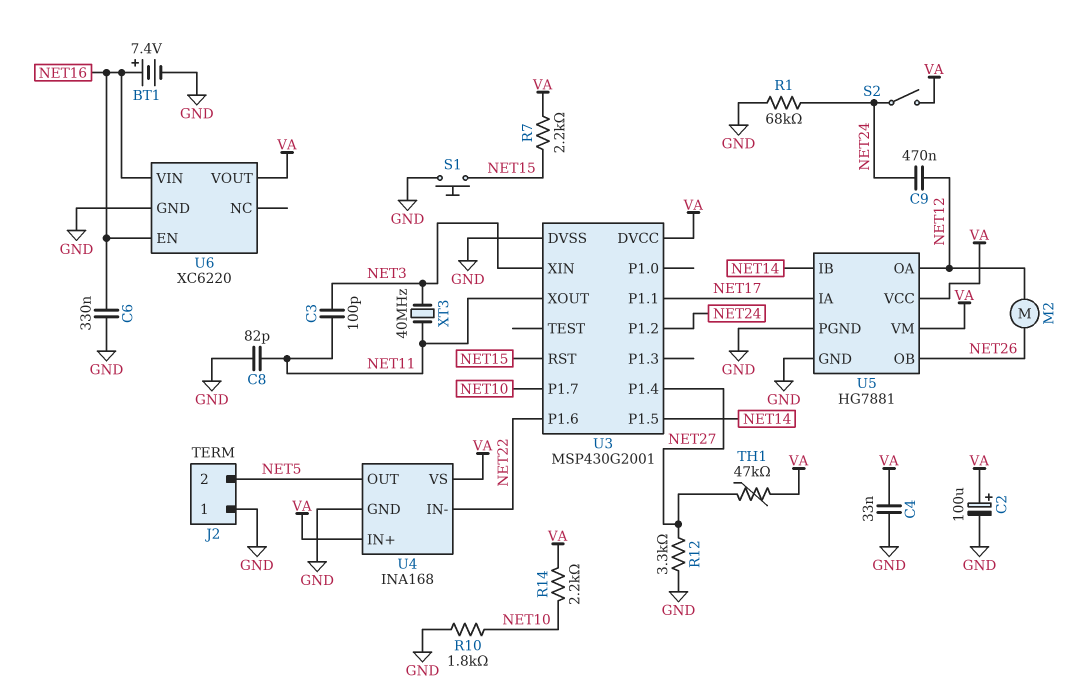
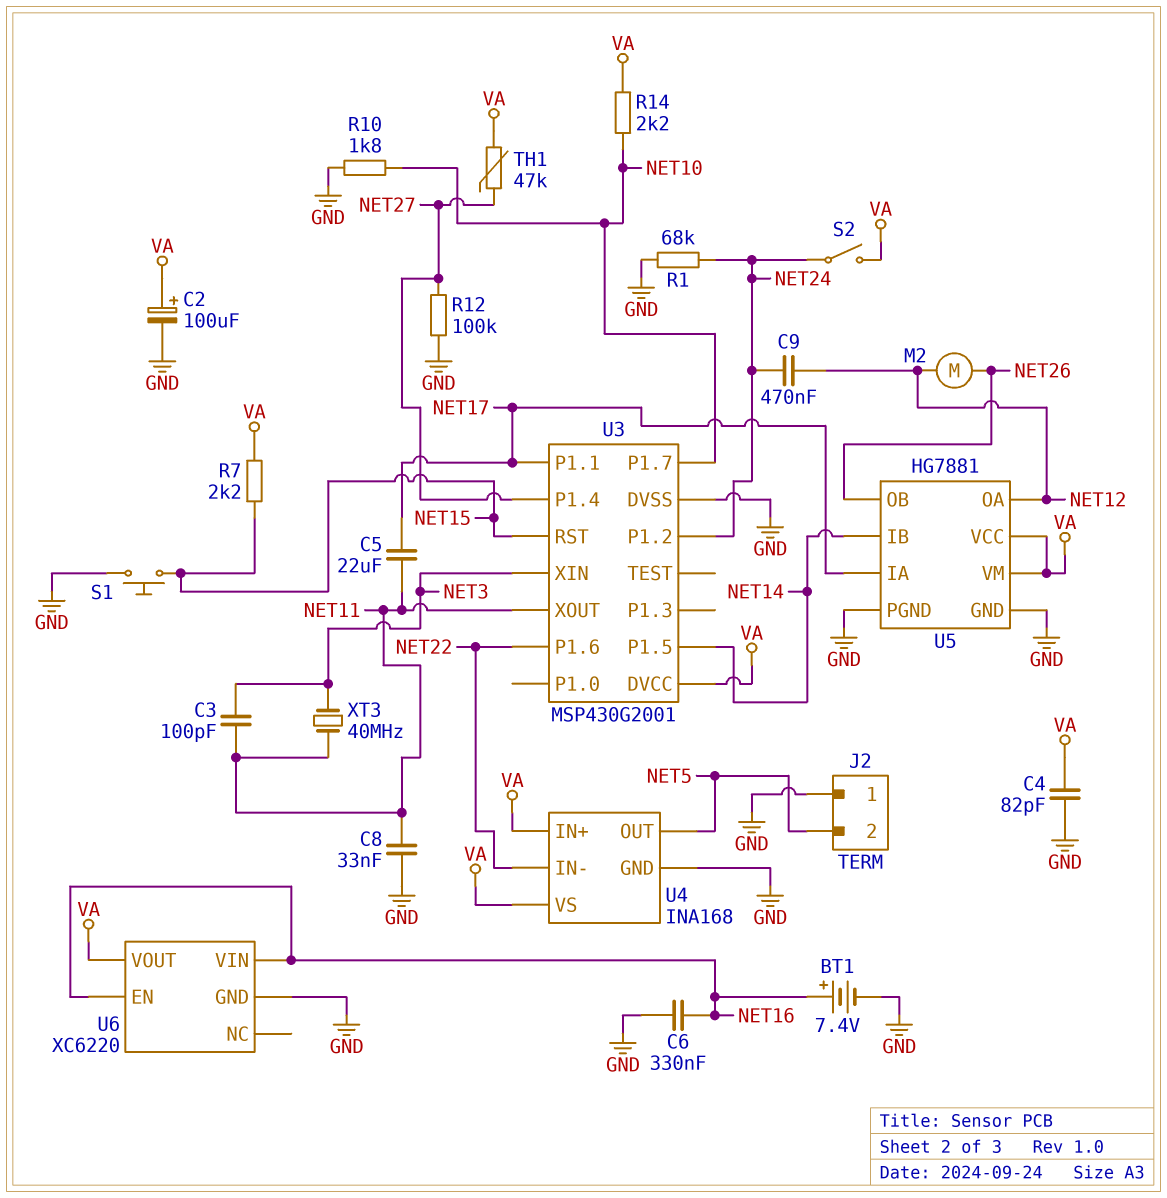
C4: 33nF (GND, VA) -> 82pF (GND, VA)
C5: none -> 22uF (NET11, NET17)
C8: 82pF (GND, NET11) -> 33nF (GND, NET11)
R12: 3.3k (GND, NET27) -> 100k (GND, NET27)

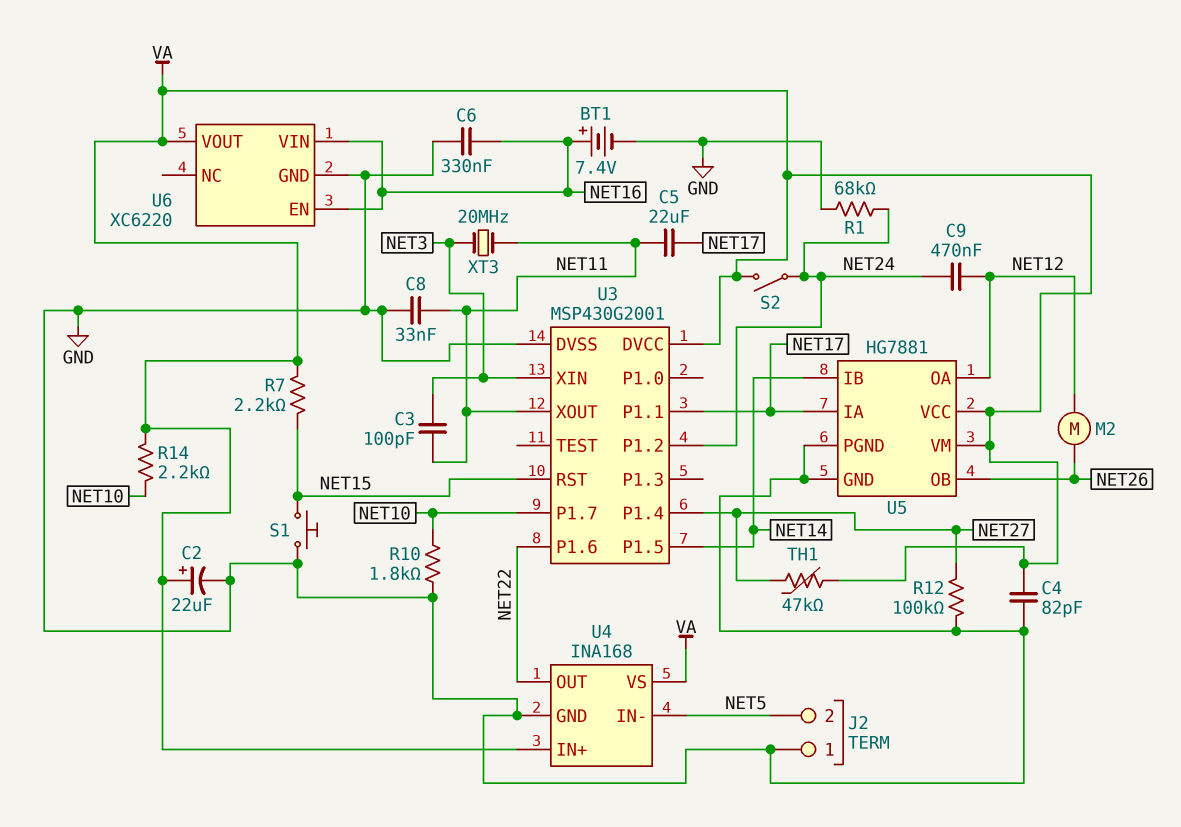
C2: 100uF (plus VA, minus GND) -> 22uF (plus VA, minus GND)
U4 pin IN-: NET22 -> NET5
U4 pin OUT: NET5 -> NET22
XT3: 40MHz (NET3, NET11) -> 20MHz (NET3, NET11)

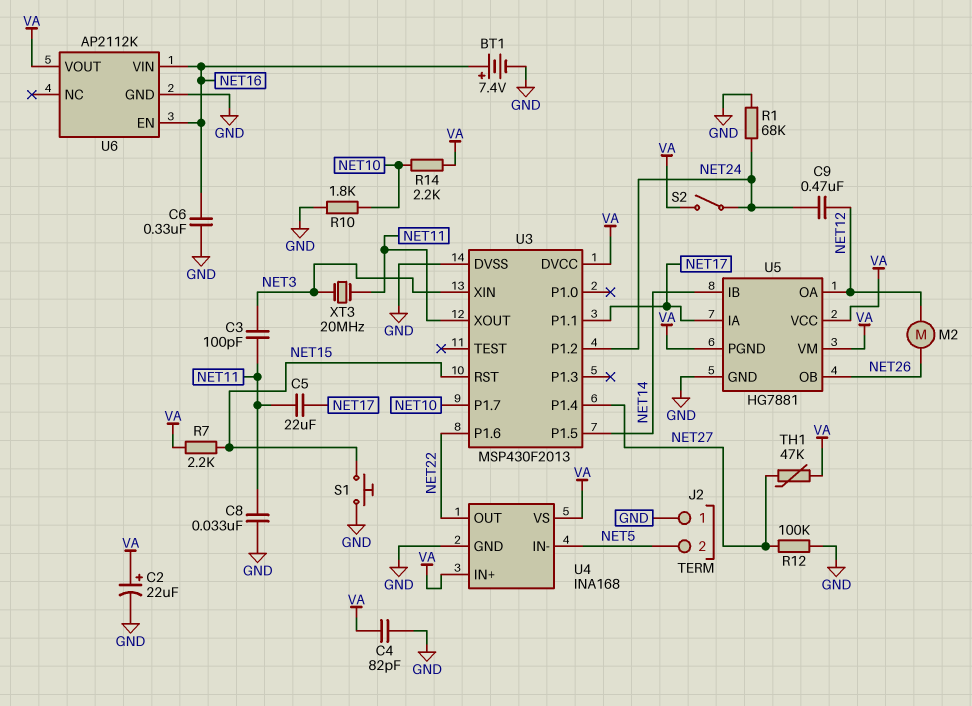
U3: MSP430G2001 -> MSP430F2013
U5 pin PGND: GND -> VA
U6: XC6220 -> AP2112K

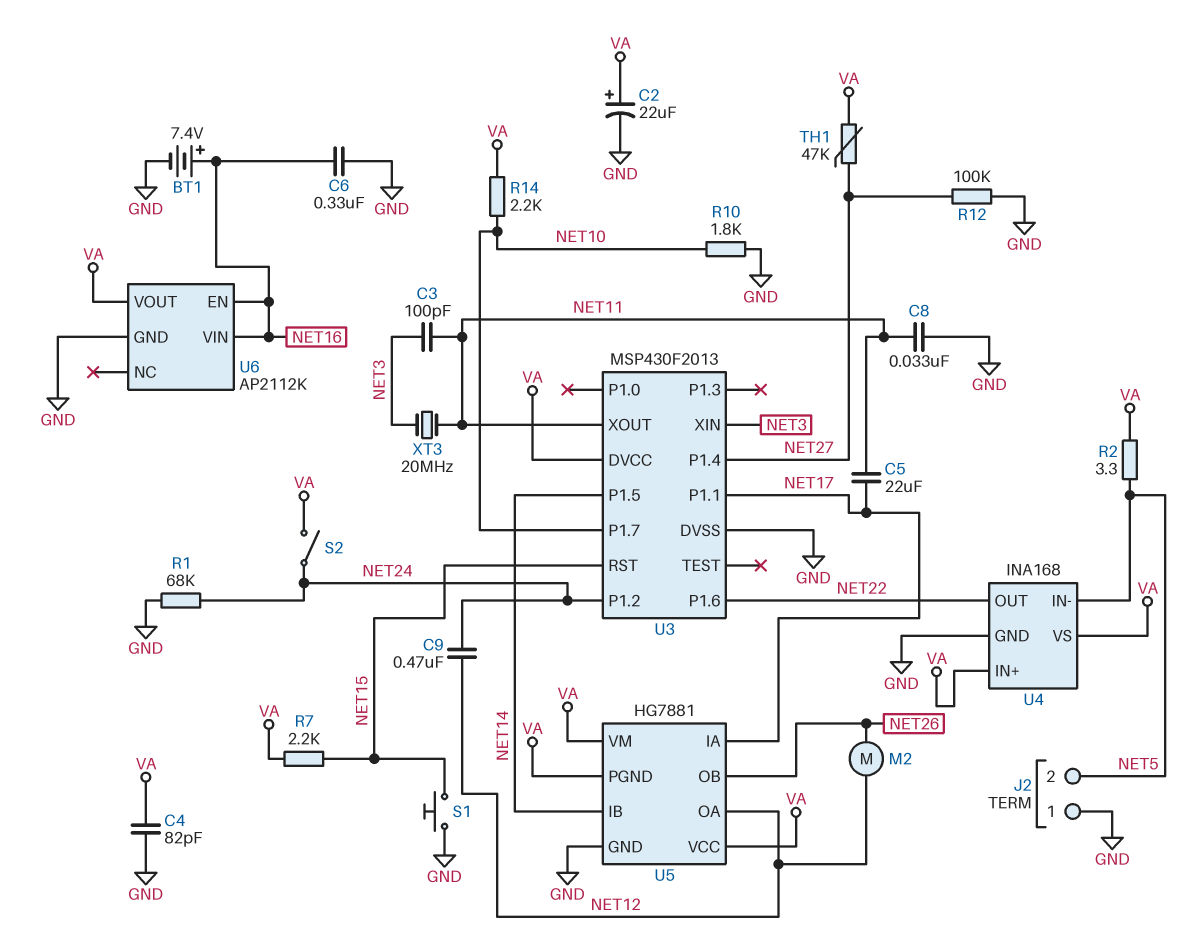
R2: none -> 3.3 (NET5, VA)

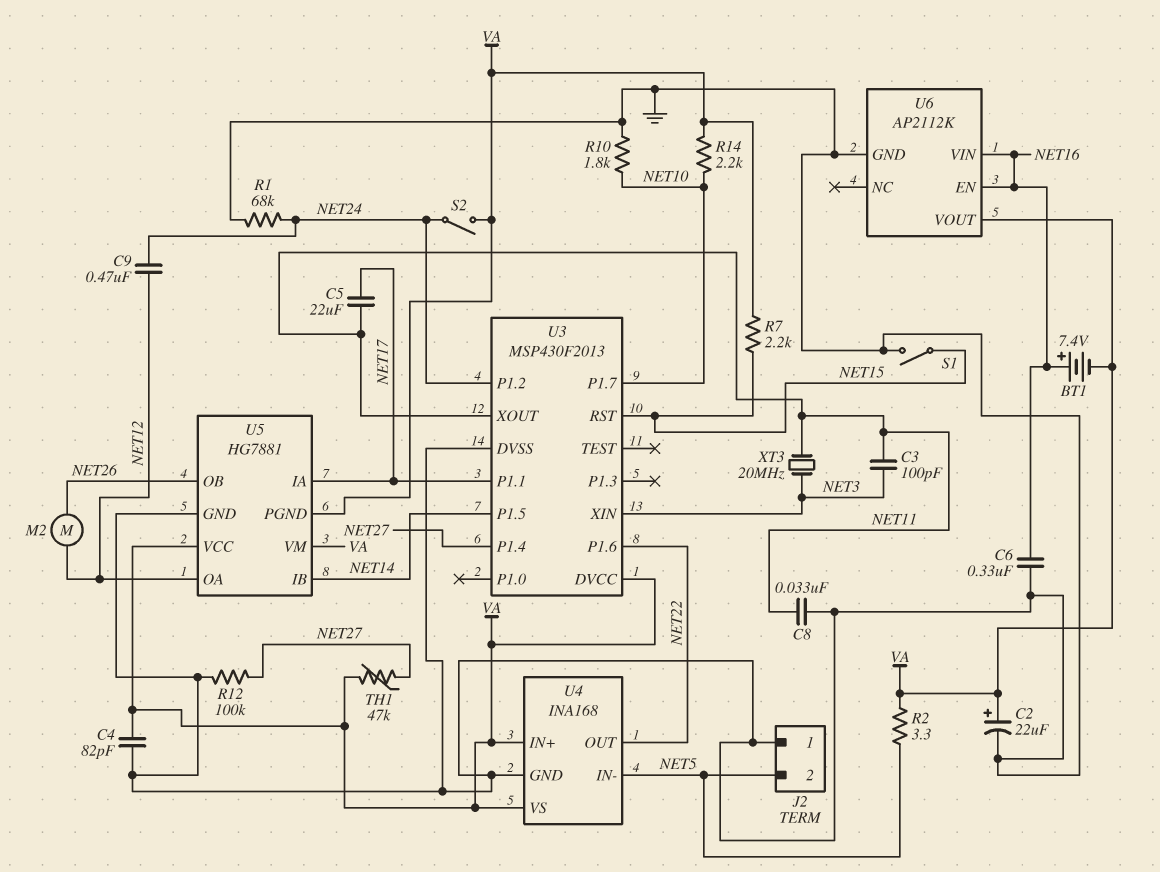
BT1: 7.4V (plus NET16, minus GND) -> 7.4V (plus NET16, minus VA)
S1: button (GND, NET15) -> switch (GND, NET15)

